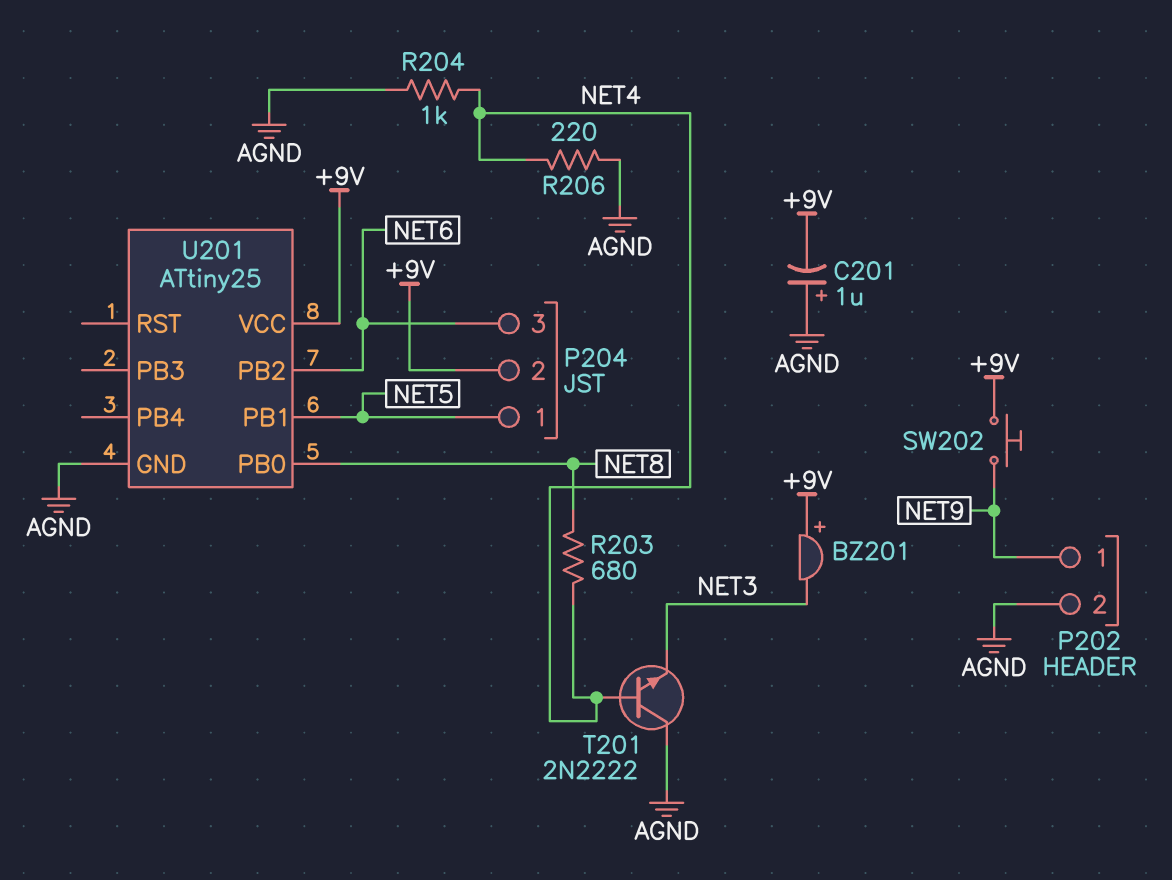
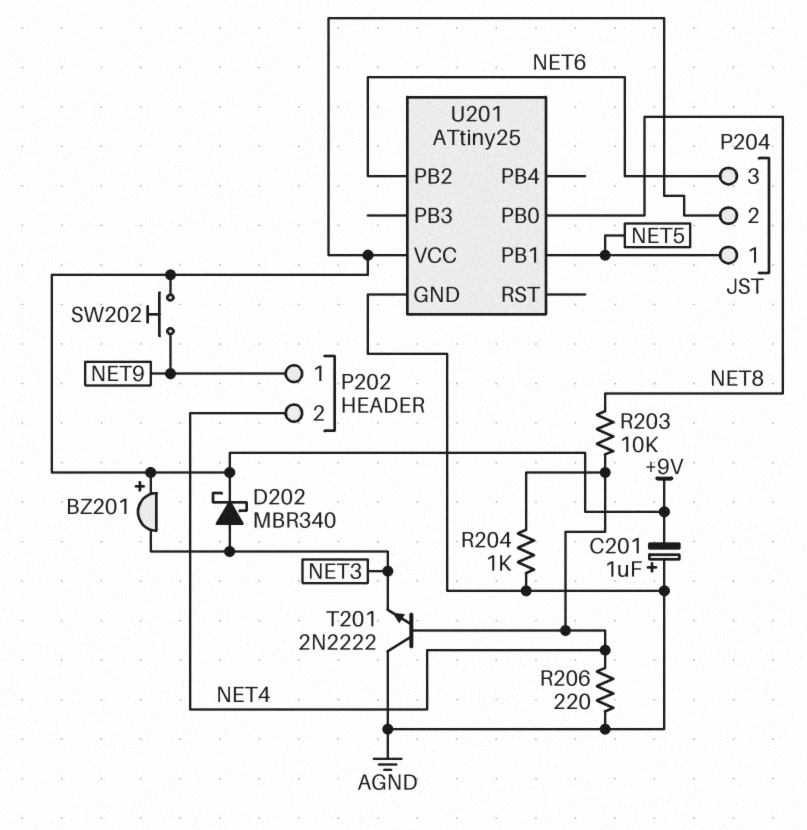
D202: none -> schottky MBR340 (A NET3, K +9V)
P202 pin 2: AGND -> NET4
R203: 680 (NET4, NET8) -> 10k (NET4, NET8)

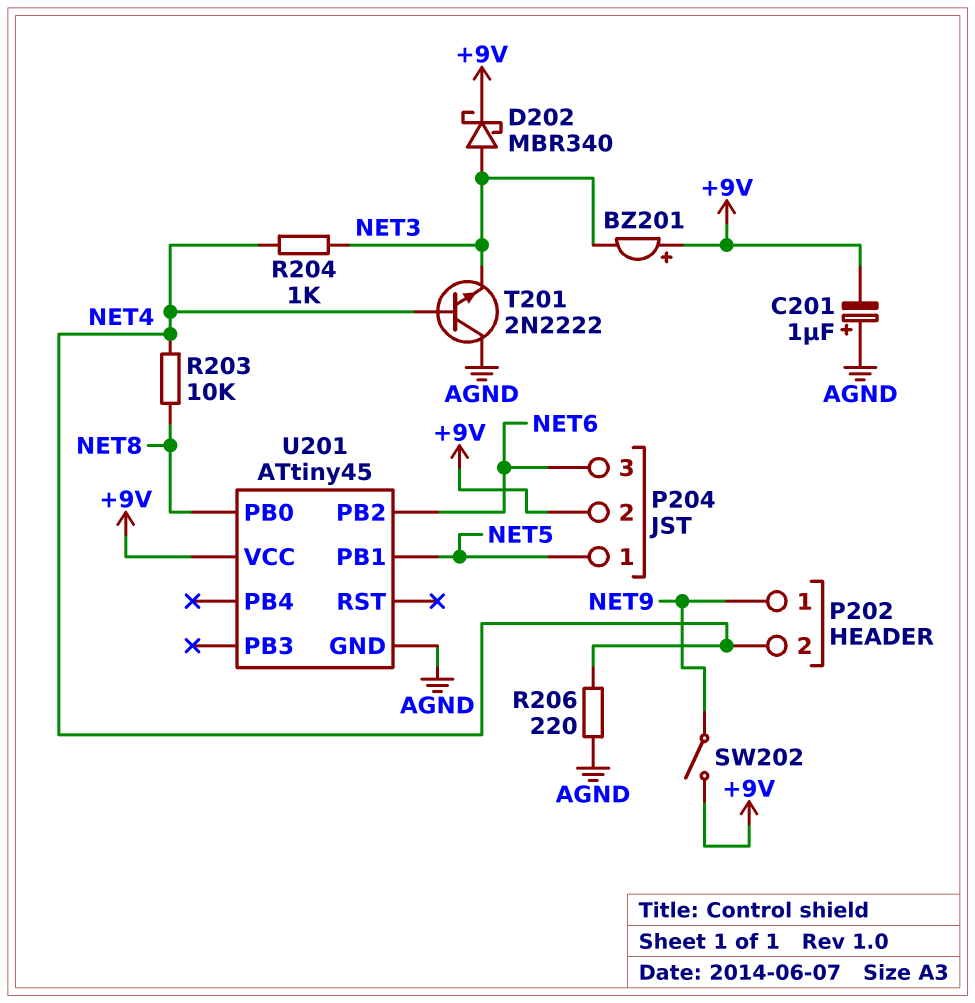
R204: 1k (AGND, NET4) -> 1k (NET3, NET4)
SW202: button (+9V, NET9) -> switch (+9V, NET9)
U201: ATtiny25 -> ATtiny45

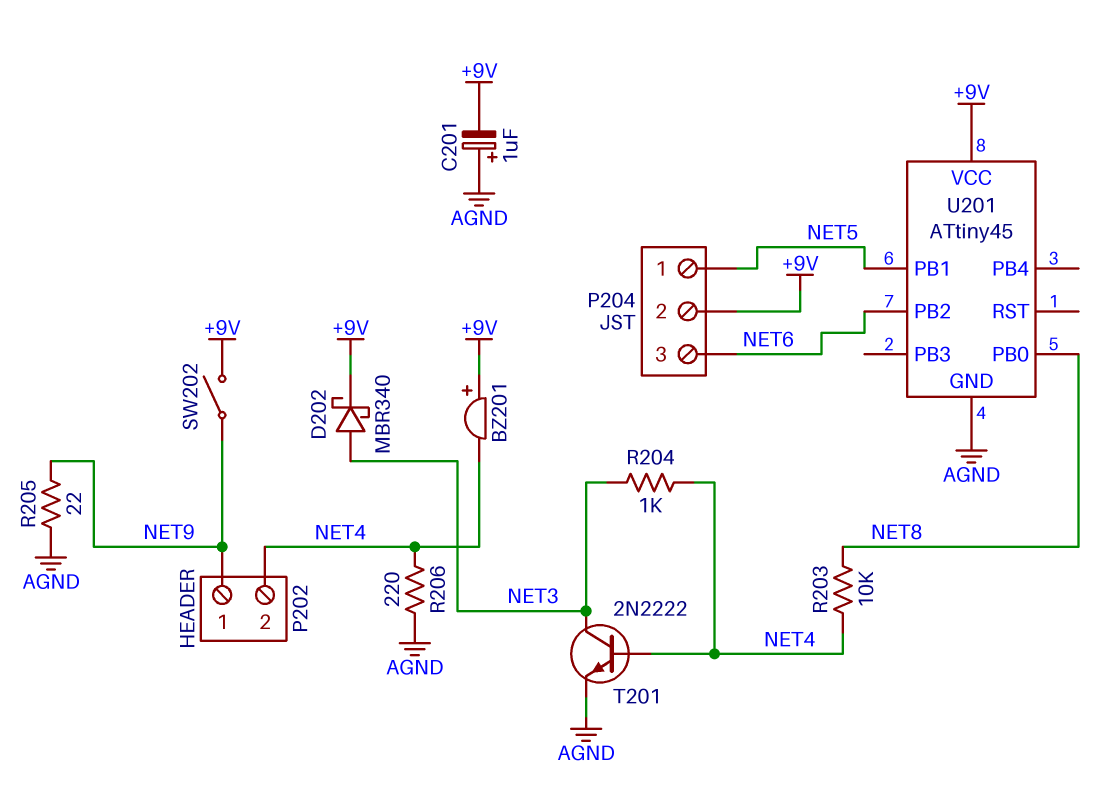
BZ201: buzzer (plus +9V, minus NET3) -> buzzer (plus +9V, minus NET4)
R205: none -> 22 (AGND, NET9)
T201: NPN 2N2222 (B NET4, C AGND, E NET3) -> NPN 2N2222 (B NET4, C NET3, E AGND)

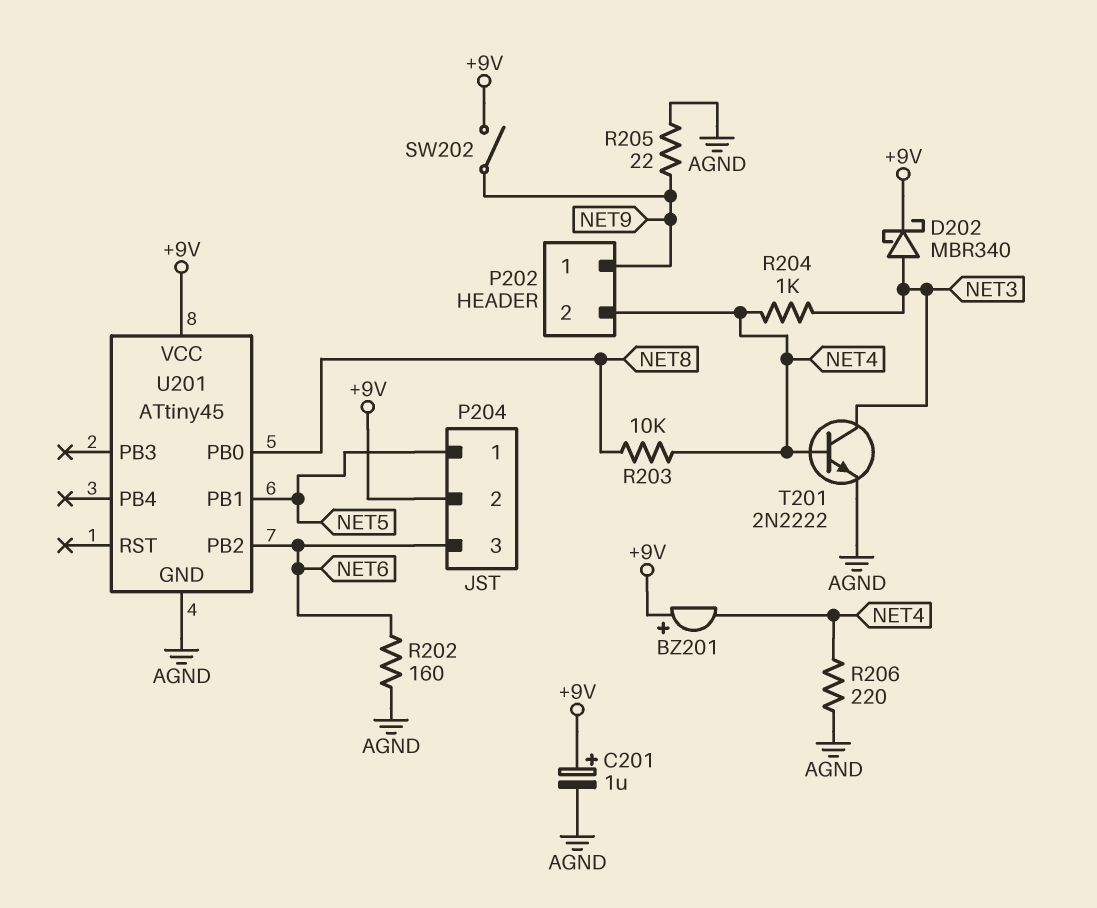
C201: 1uF (plus AGND, minus +9V) -> 1uF (plus +9V, minus AGND)
R202: none -> 160 (AGND, NET6)

